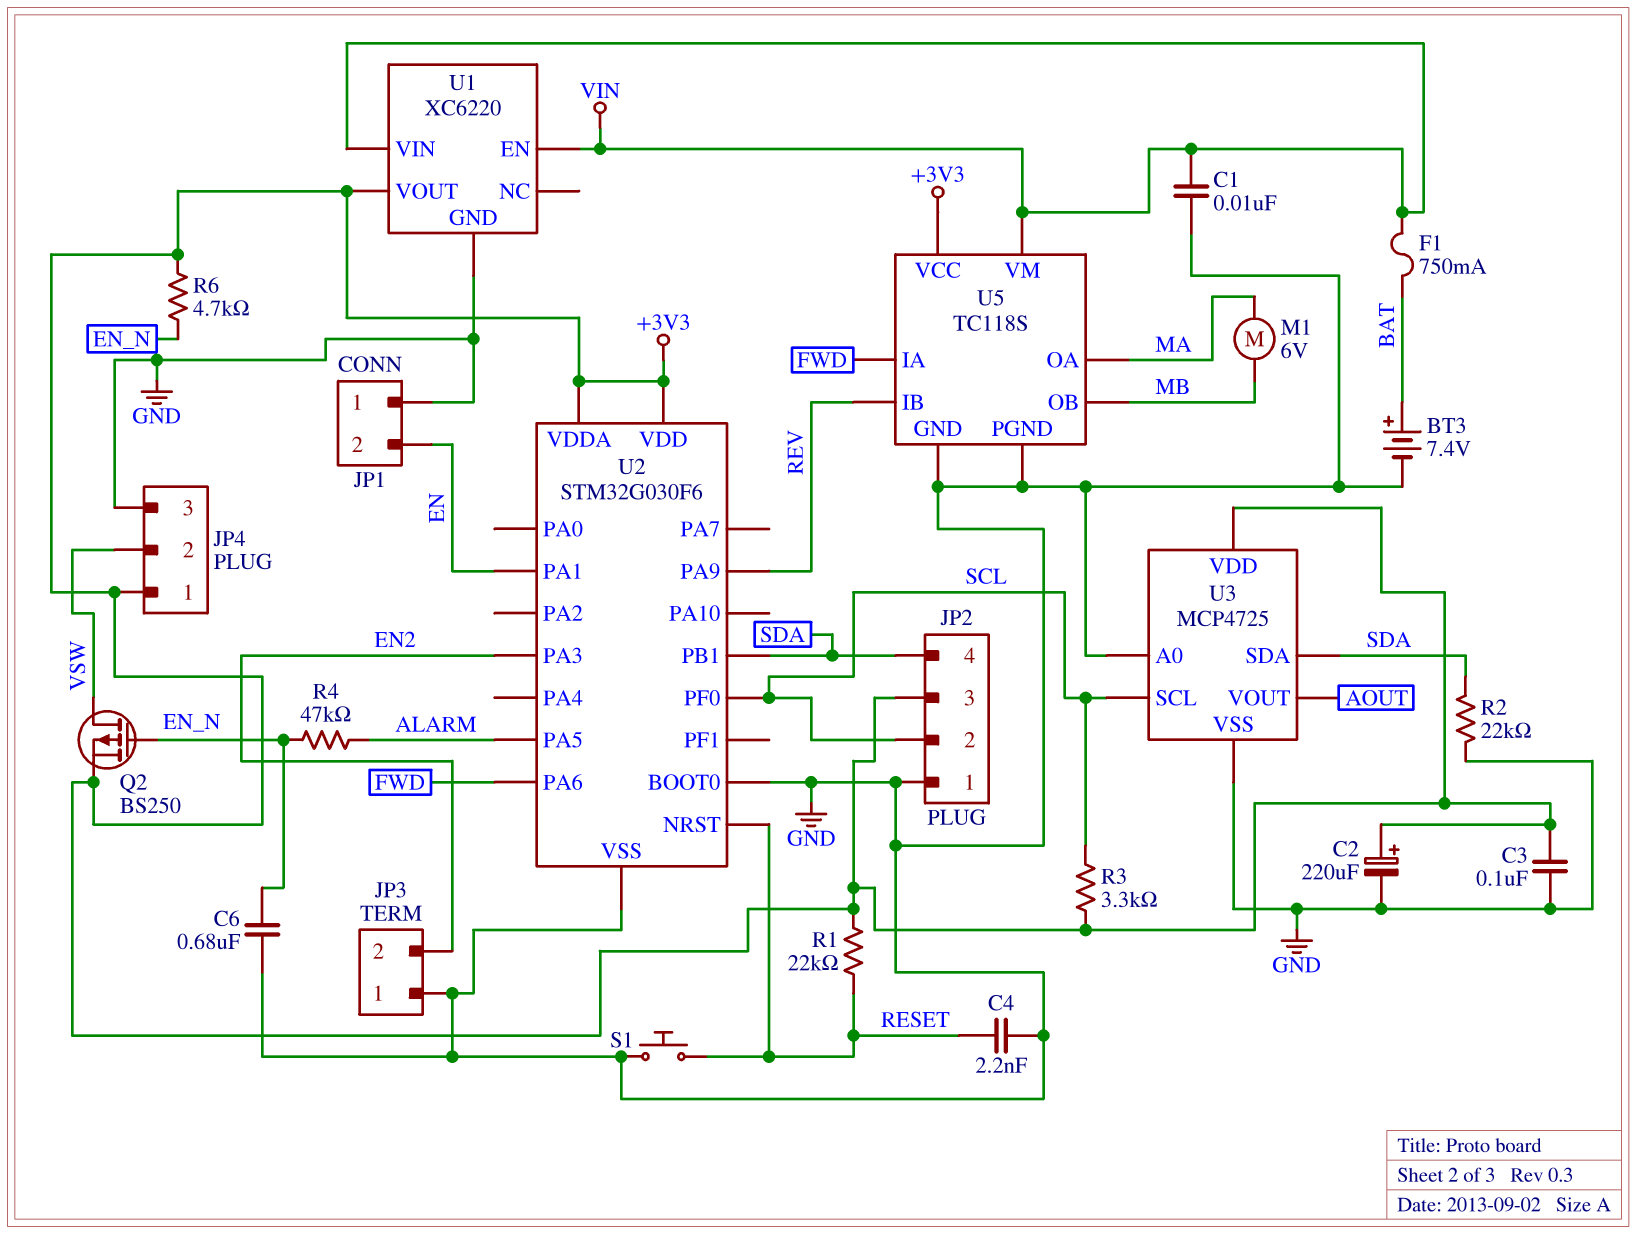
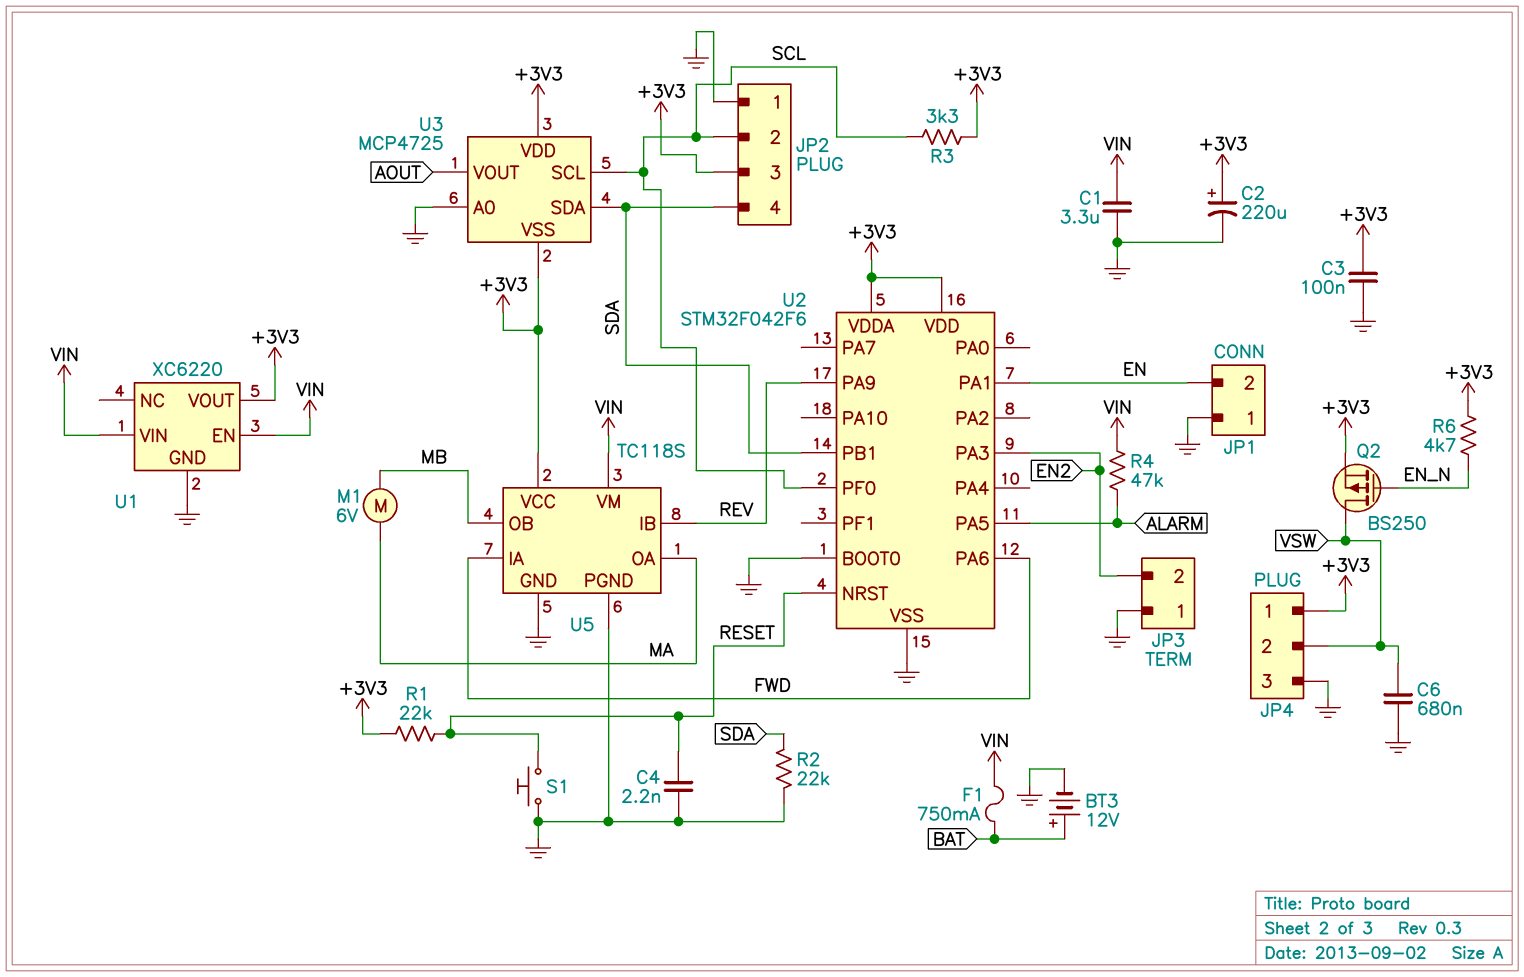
BT3: 7.4V (plus BAT, minus GND) -> 12V (plus BAT, minus GND)
C1: 10nF (GND, VIN) -> 3.3uF (GND, VIN)
C6: 680nF (EN_N, GND) -> 680nF (GND, VSW)
R4: 47k (ALARM, EN_N) -> 47k (ALARM, VIN)
U2: STM32G030F6 -> STM32F042F6
U3 pin VSS: GND -> +3V3

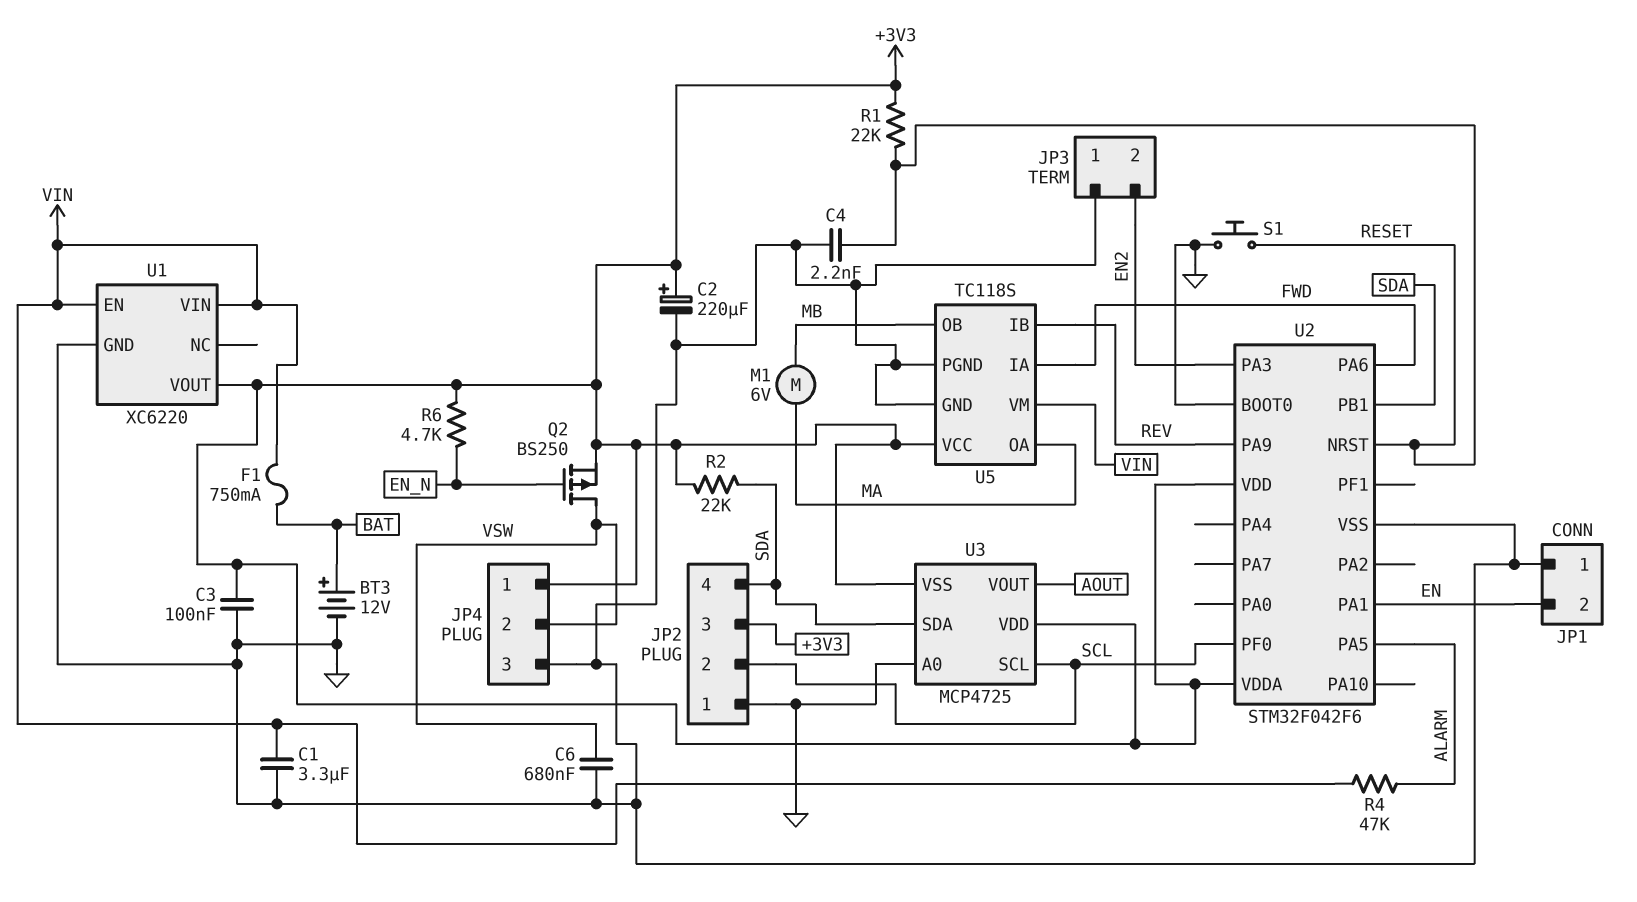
R2: 22k (GND, SDA) -> 22k (+3V3, SDA)
R3: 3.3k (+3V3, SCL) -> none

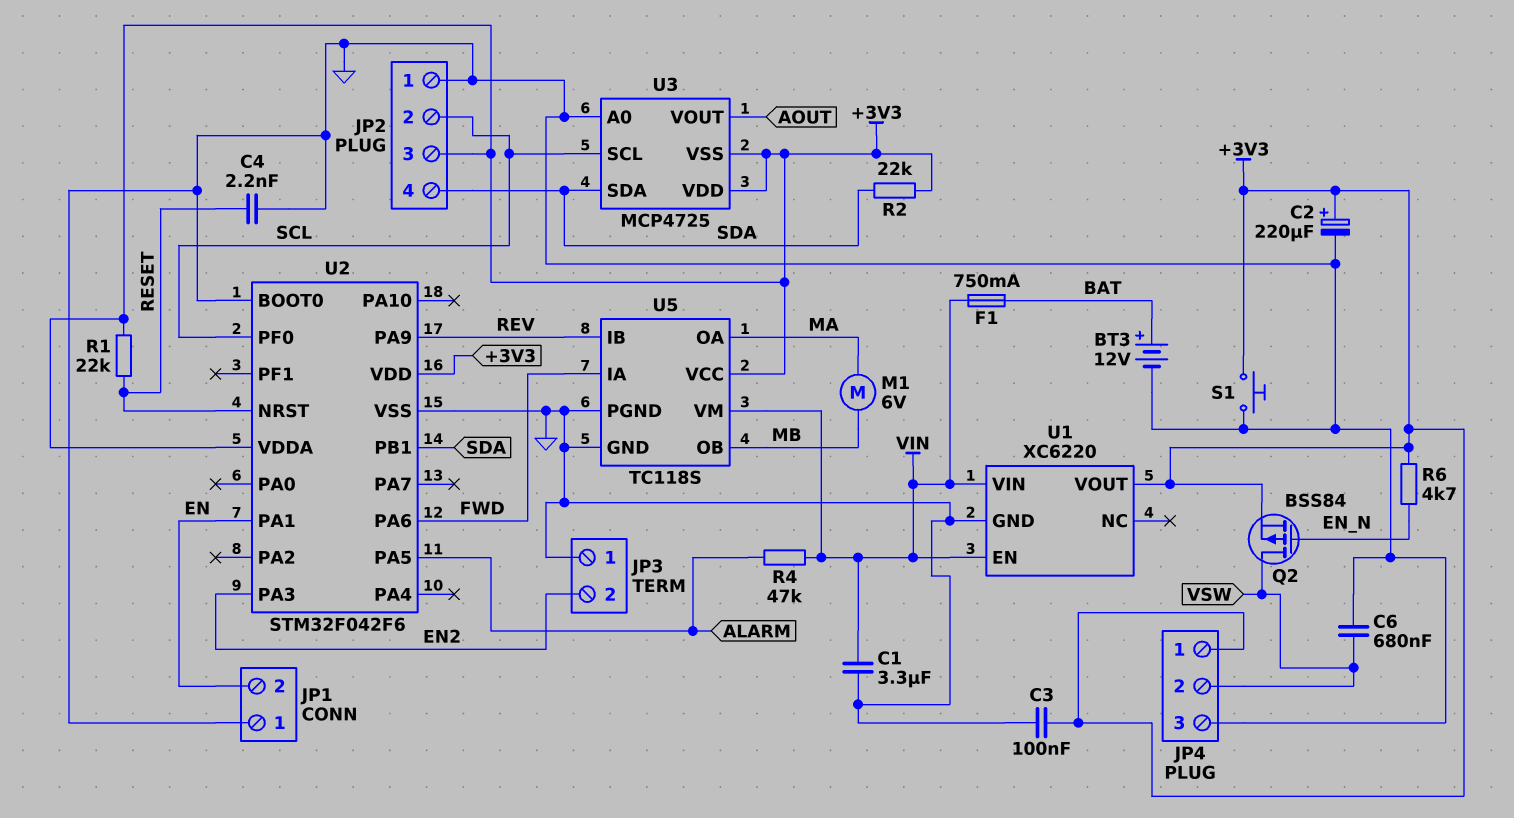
Q2: PMOS BS250 (G EN_N, D VSW, S +3V3) -> PMOS BSS84 (G EN_N, D VSW, S +3V3)
S1: button (GND, RESET) -> button (+3V3, GND)

